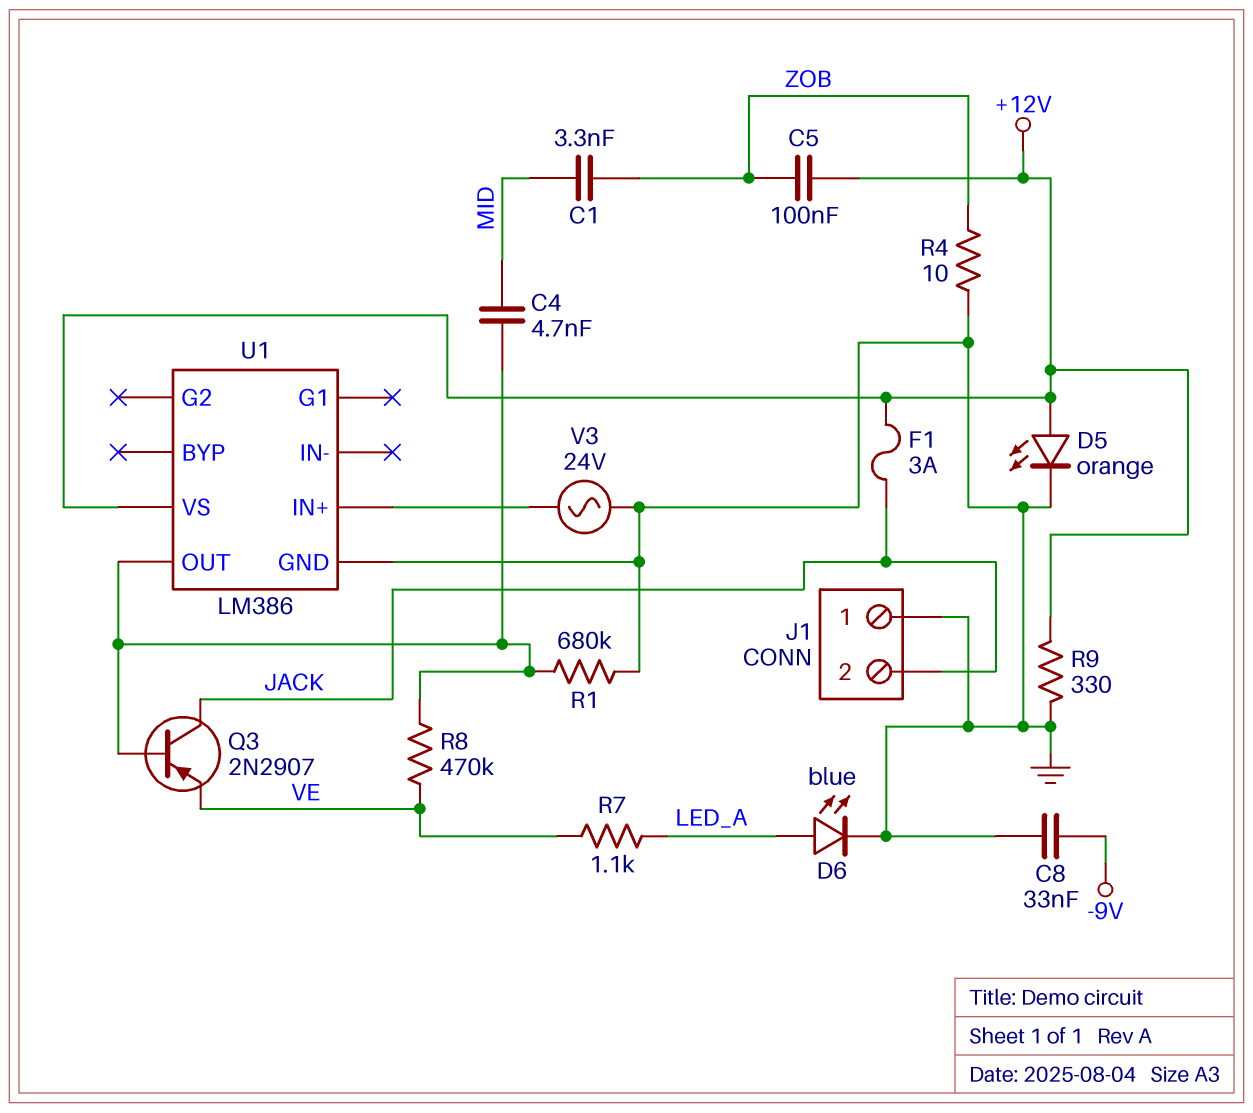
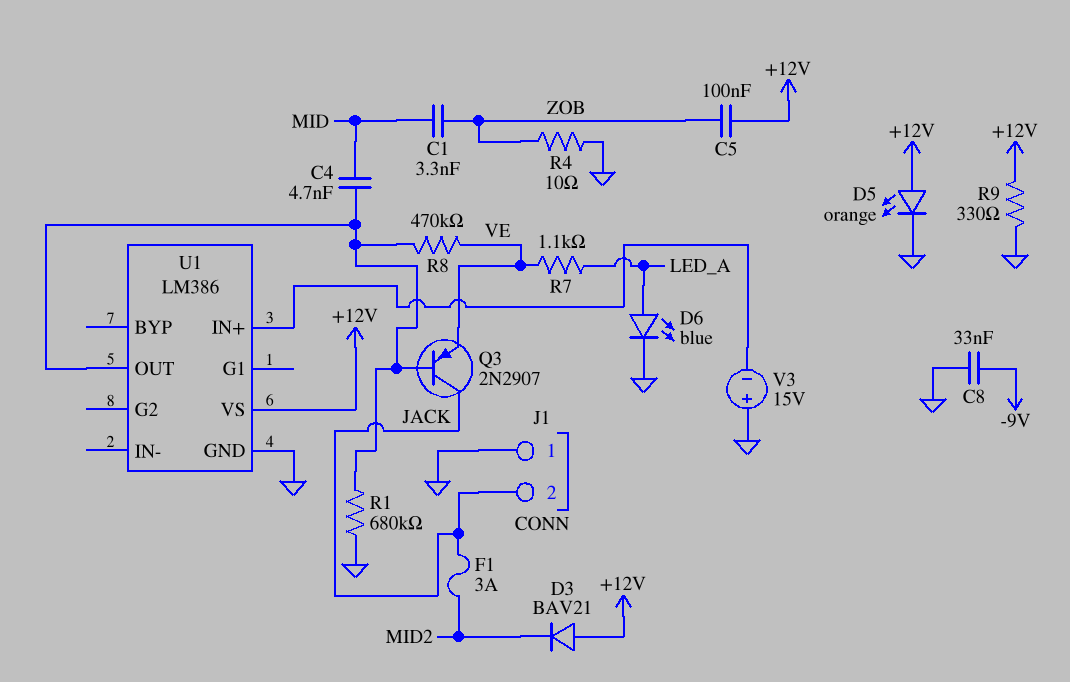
D3: none -> diode BAV21 (A +12V, K MID2)
F1: 3A (+12V, JACK) -> 3A (JACK, MID2)
V3: AC 24V (GND, U1/IN+) -> 15V (plus GND, minus U1/IN+)

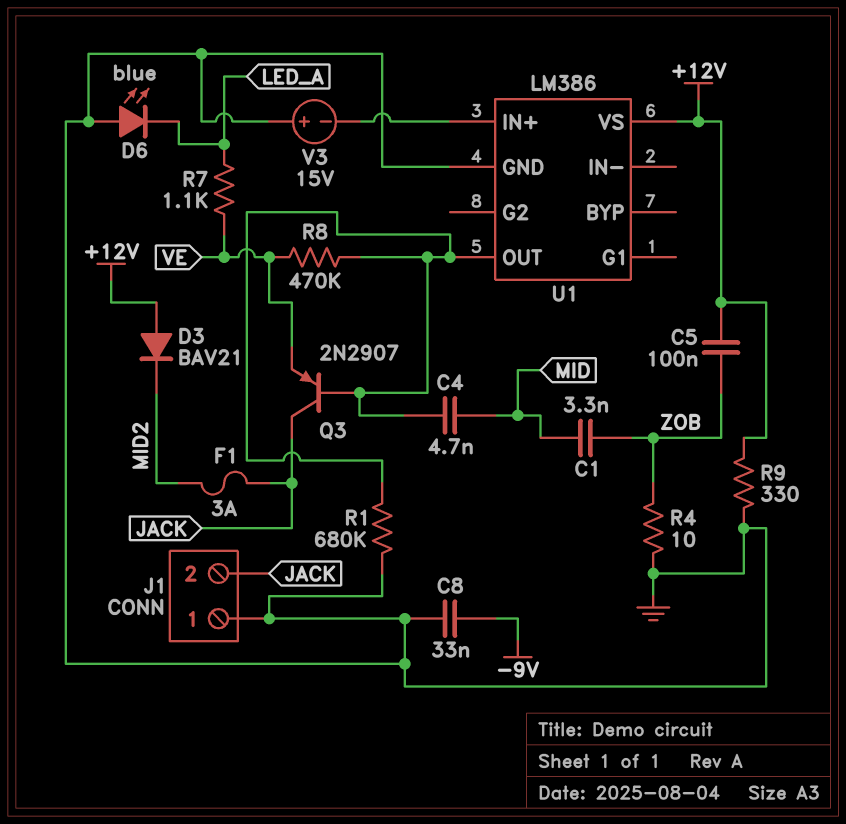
D5: LED orange (A +12V, K GND) -> none
D6: LED blue (A LED_A, K GND) -> LED blue (A GND, K LED_A)

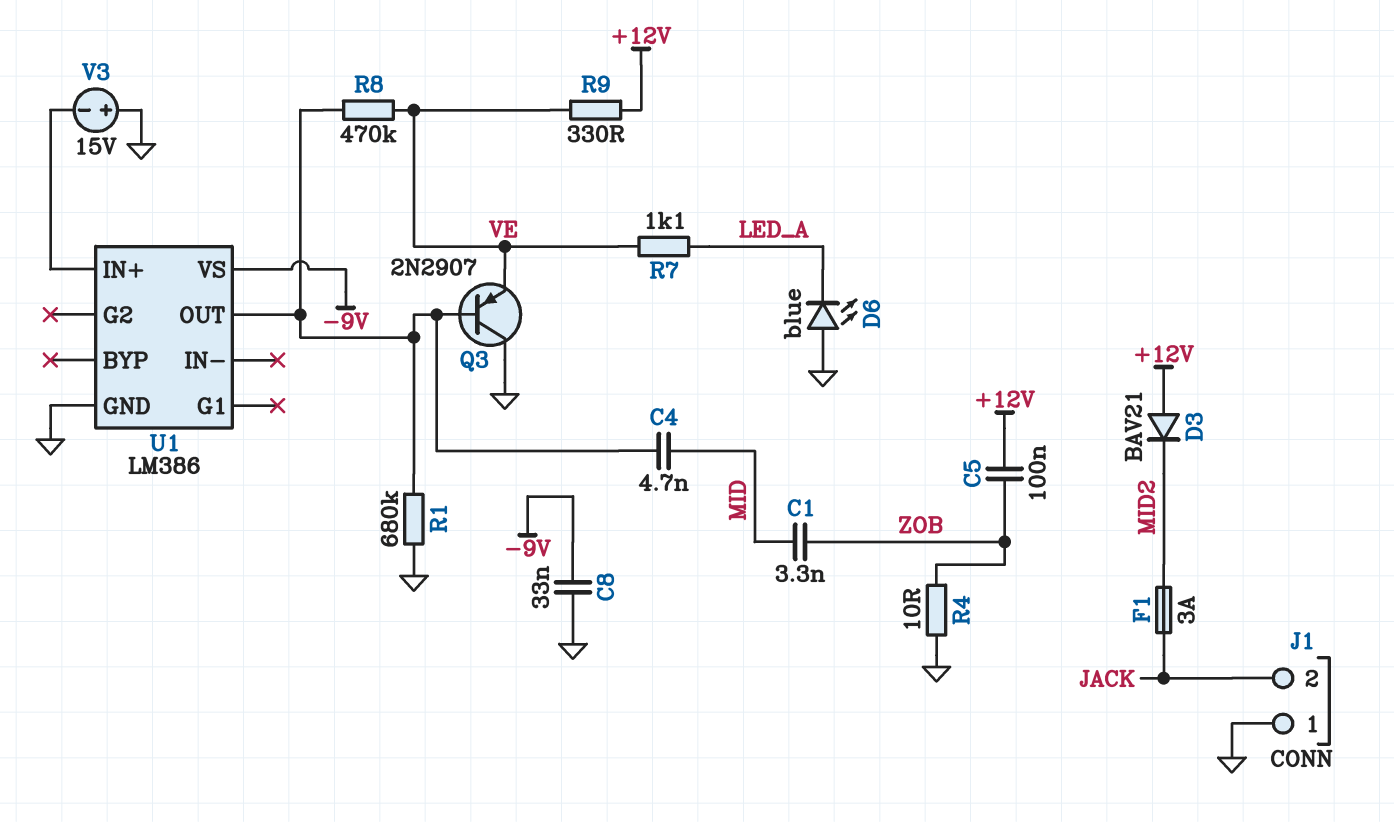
Q3: PNP 2N2907 (B U1/OUT, C JACK, E VE) -> PNP 2N2907 (B U1/OUT, C GND, E VE)
R9: 330 (+12V, GND) -> 330 (+12V, VE)
U1 pin VS: +12V -> -9V

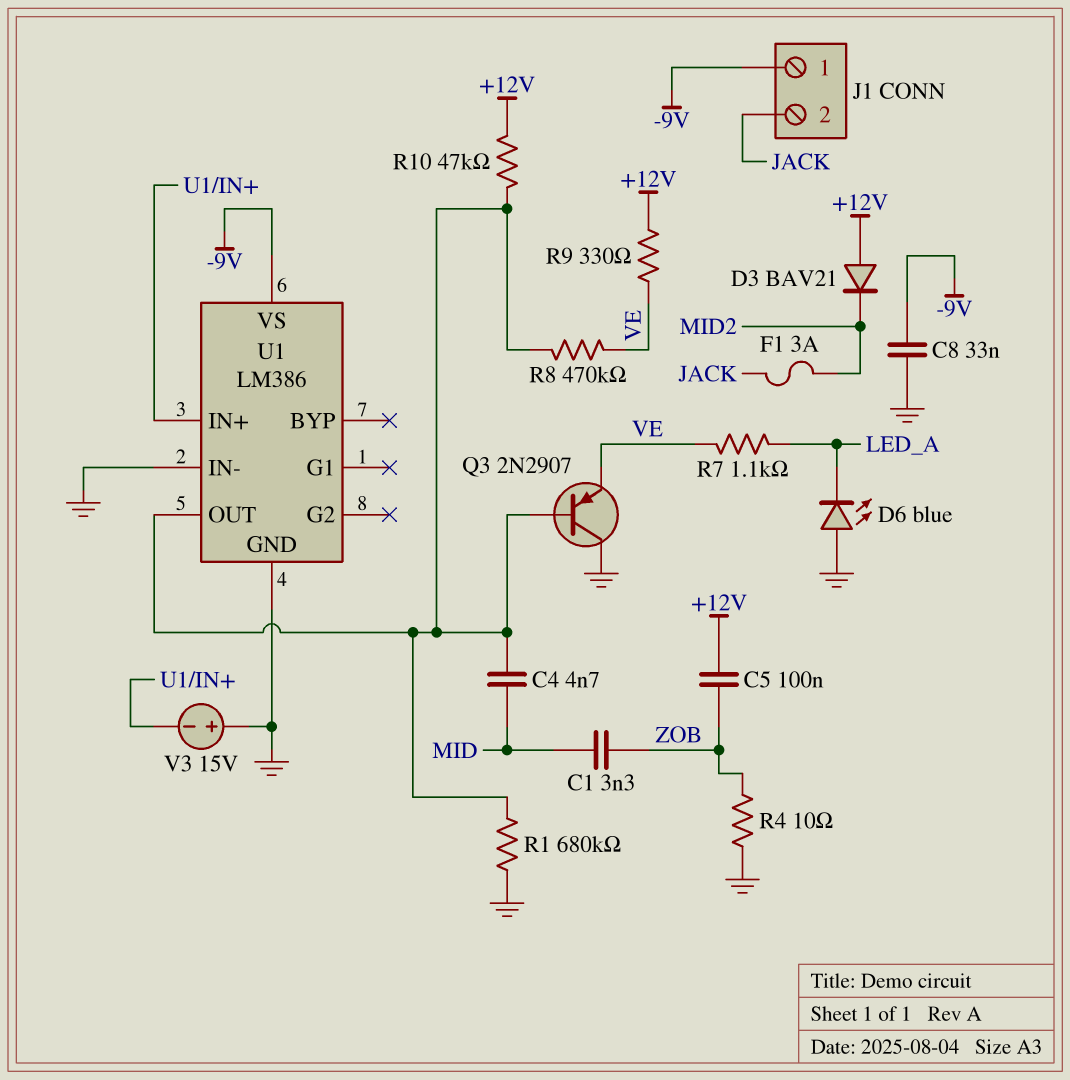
J1 pin 1: GND -> -9V
R10: none -> 47k (+12V, U1/OUT)
U1 pin IN-: none -> GND

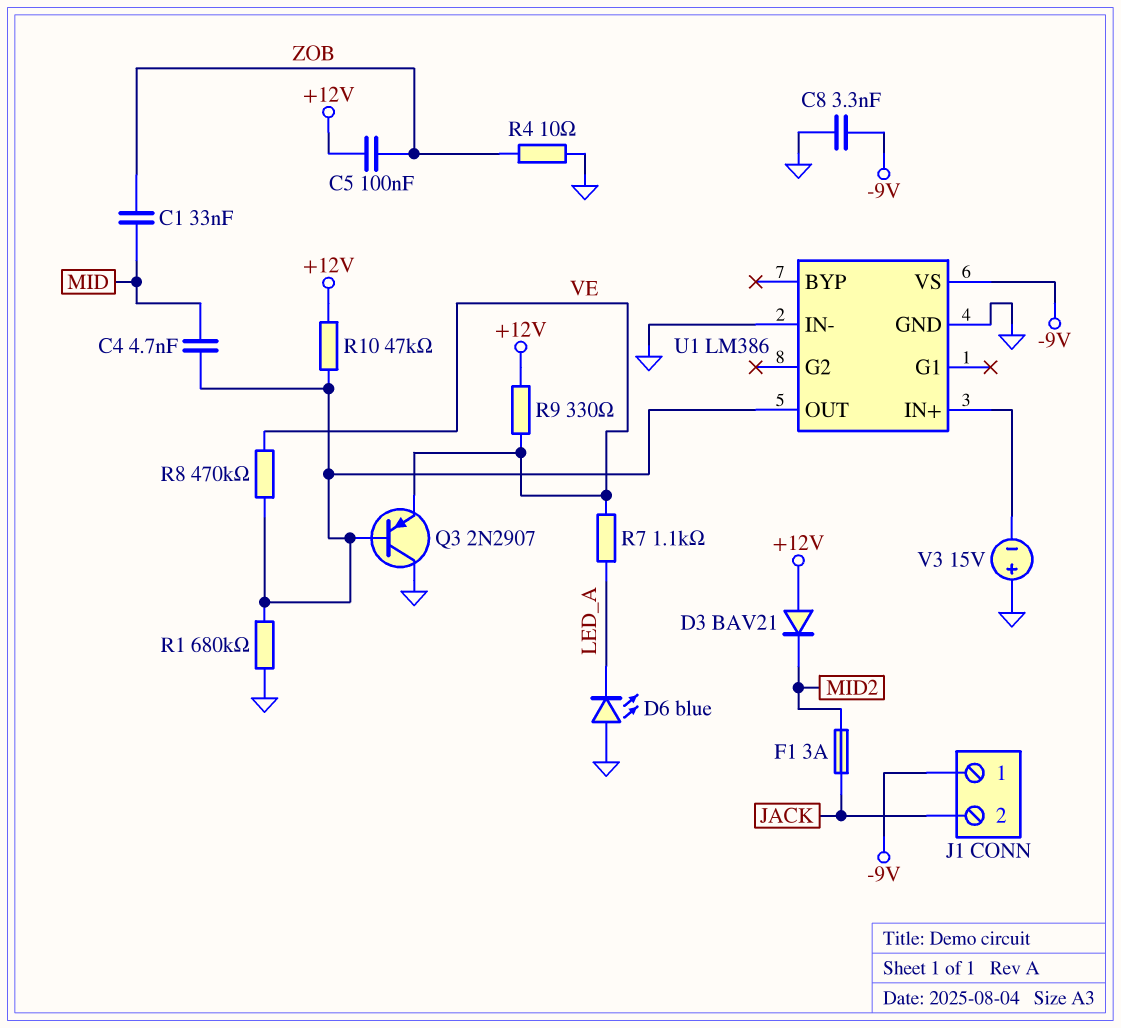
C1: 3.3nF (MID, ZOB) -> 33nF (MID, ZOB)
C8: 33nF (-9V, GND) -> 3.3nF (-9V, GND)

